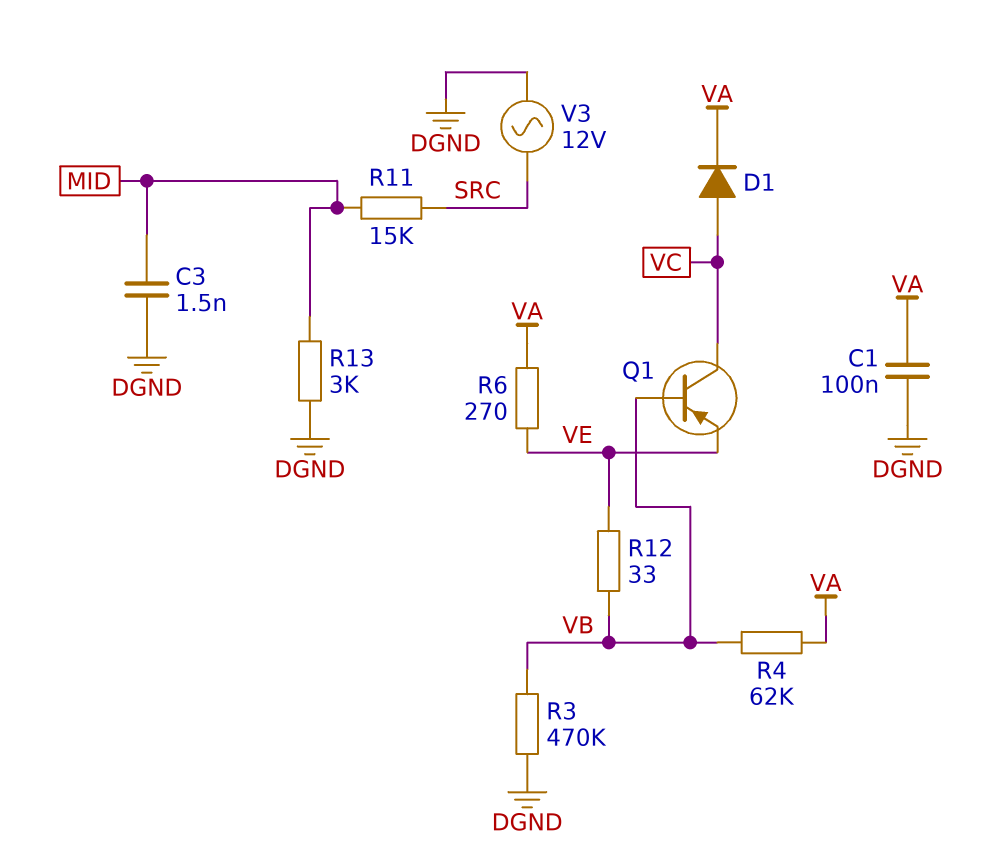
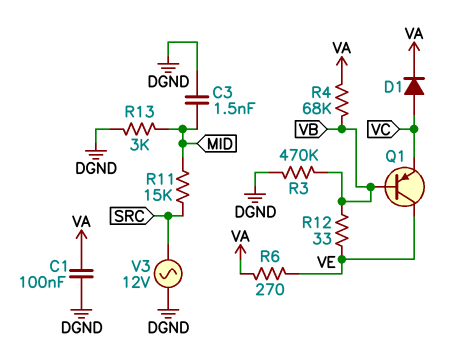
Q1: PNP (B VB, C VC, E VE) -> PNP (B VB, C VE, E VC)
R4: 62k (VA, VB) -> 68k (VA, VB)

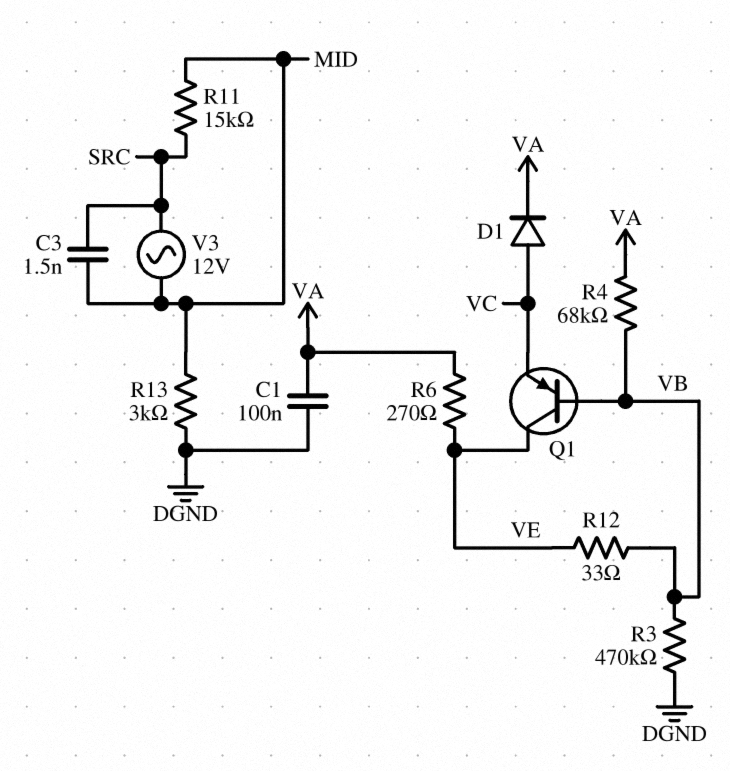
C3: 1.5nF (DGND, MID) -> 1.5nF (MID, SRC)
V3: AC 12V (DGND, SRC) -> AC 12V (MID, SRC)

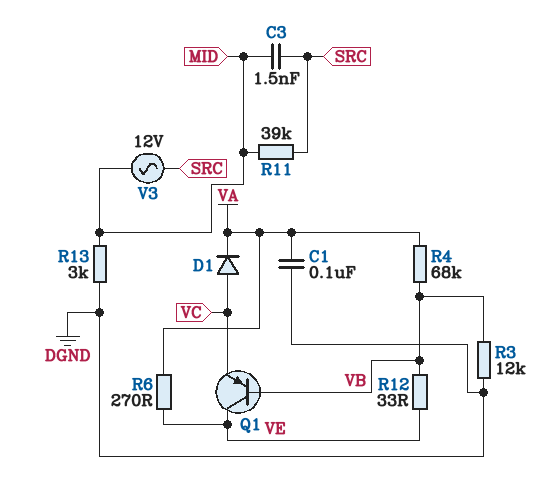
R3: 470k (DGND, VB) -> 12k (DGND, VB)
R11: 15k (MID, SRC) -> 39k (MID, SRC)

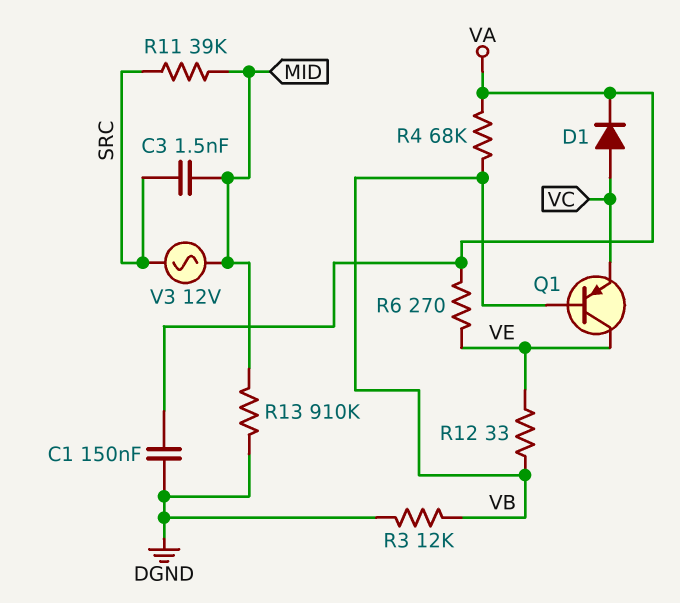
C1: 100nF (DGND, VA) -> 150nF (DGND, VA)
R13: 3k (DGND, MID) -> 910k (DGND, MID)

